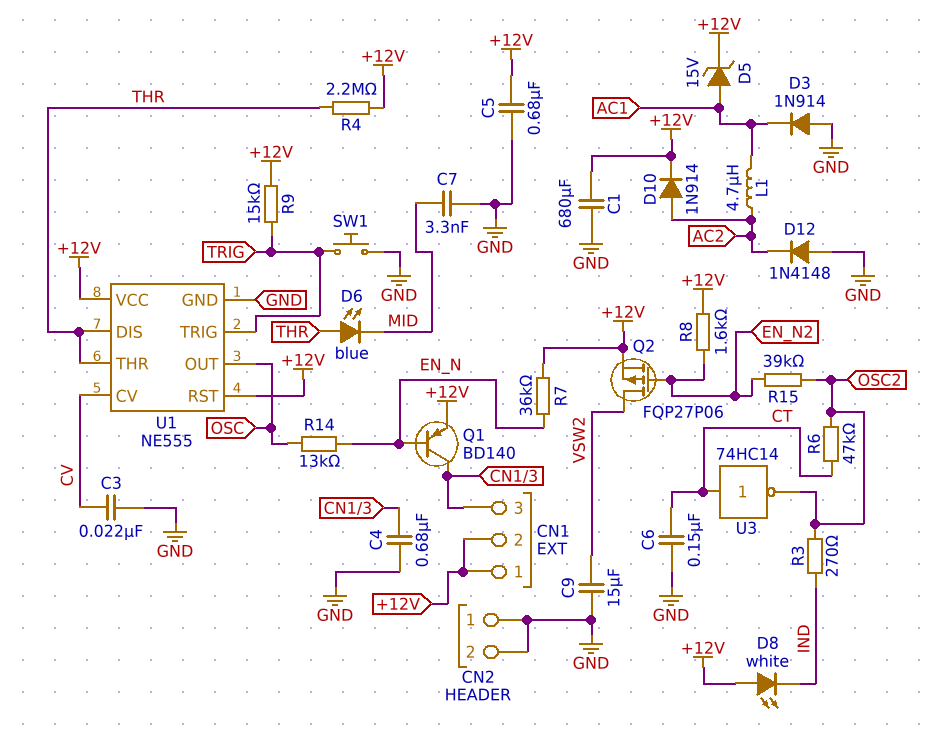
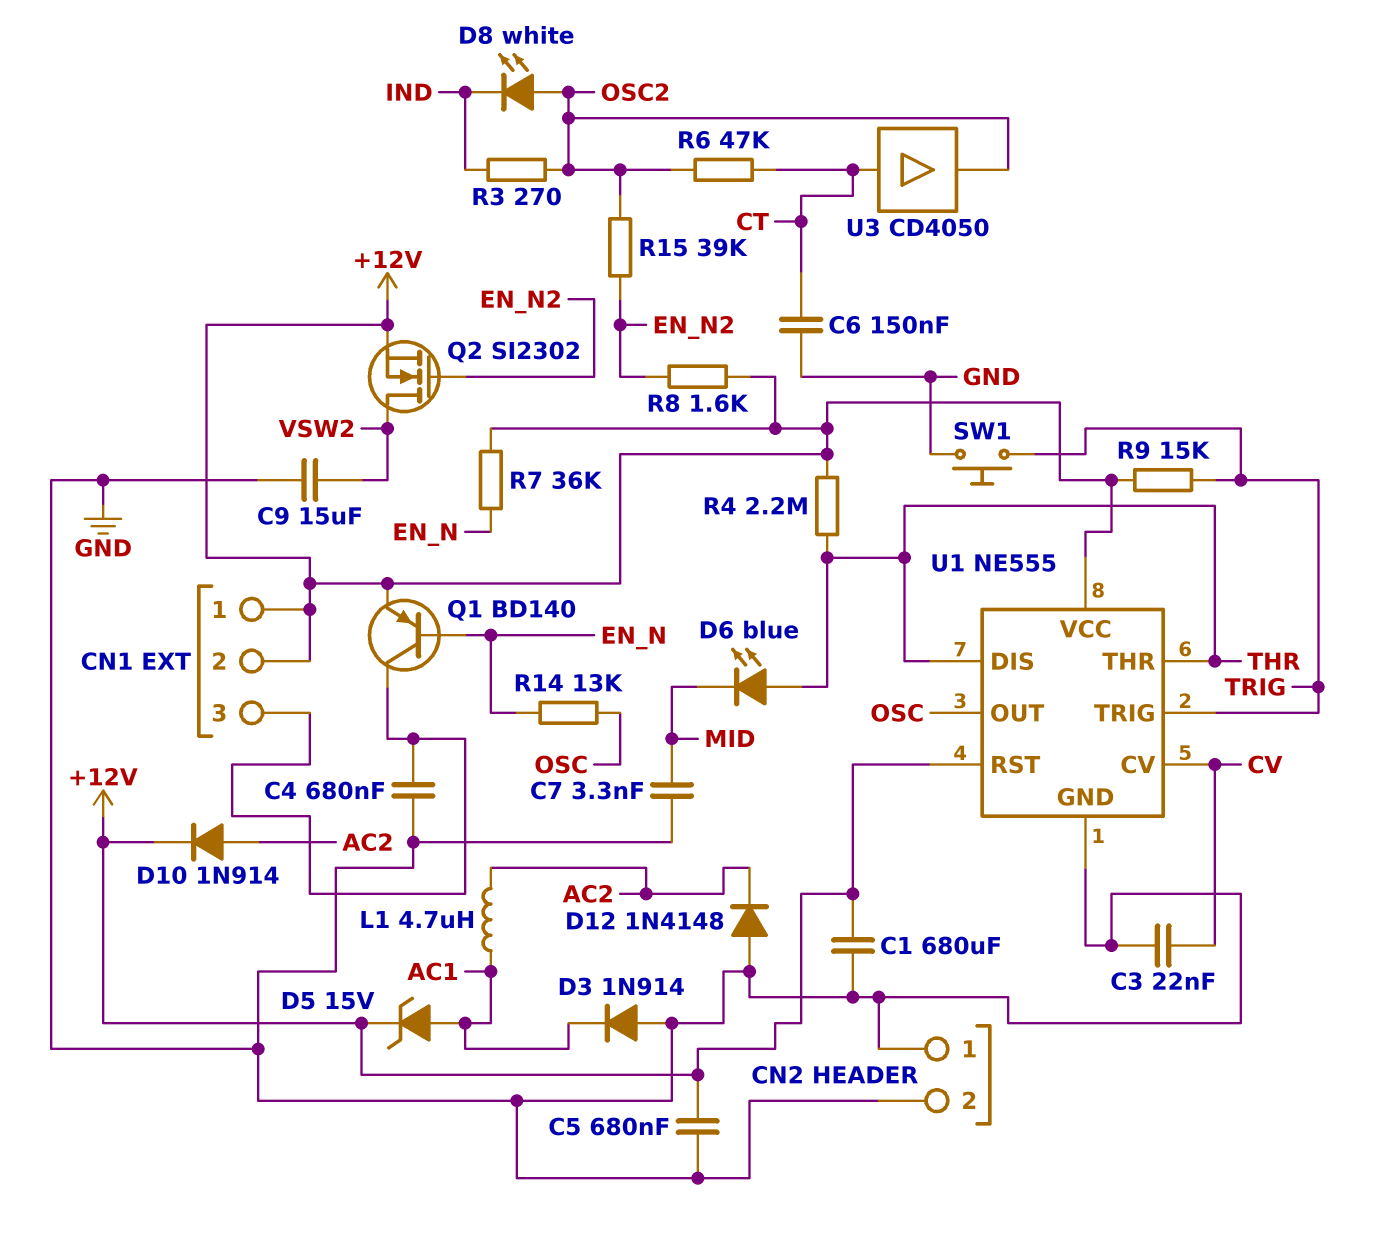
D8: LED white (A +12V, K IND) -> LED white (A OSC2, K IND)
Q2: PMOS FQP27P06 (G EN_N2, D VSW2, S +12V) -> NMOS SI2302 (G EN_N2, D VSW2, S +12V)
U3: NOT 74HC14 (in CT, out OSC2) -> buffer CD4050 (in CT, out OSC2)

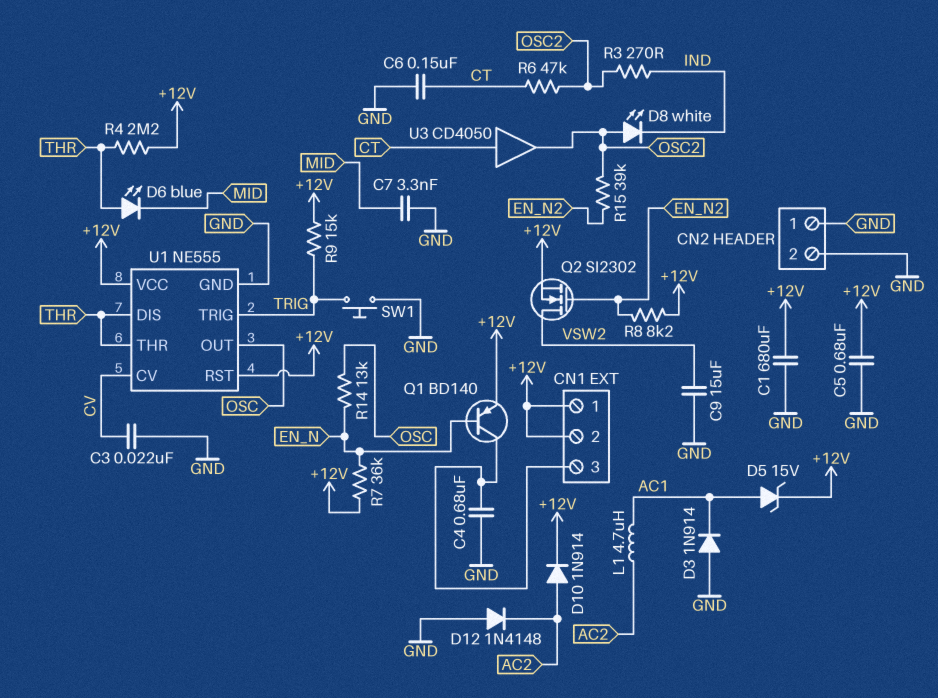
R8: 1.6k (+12V, EN_N2) -> 8.2k (+12V, EN_N2)

